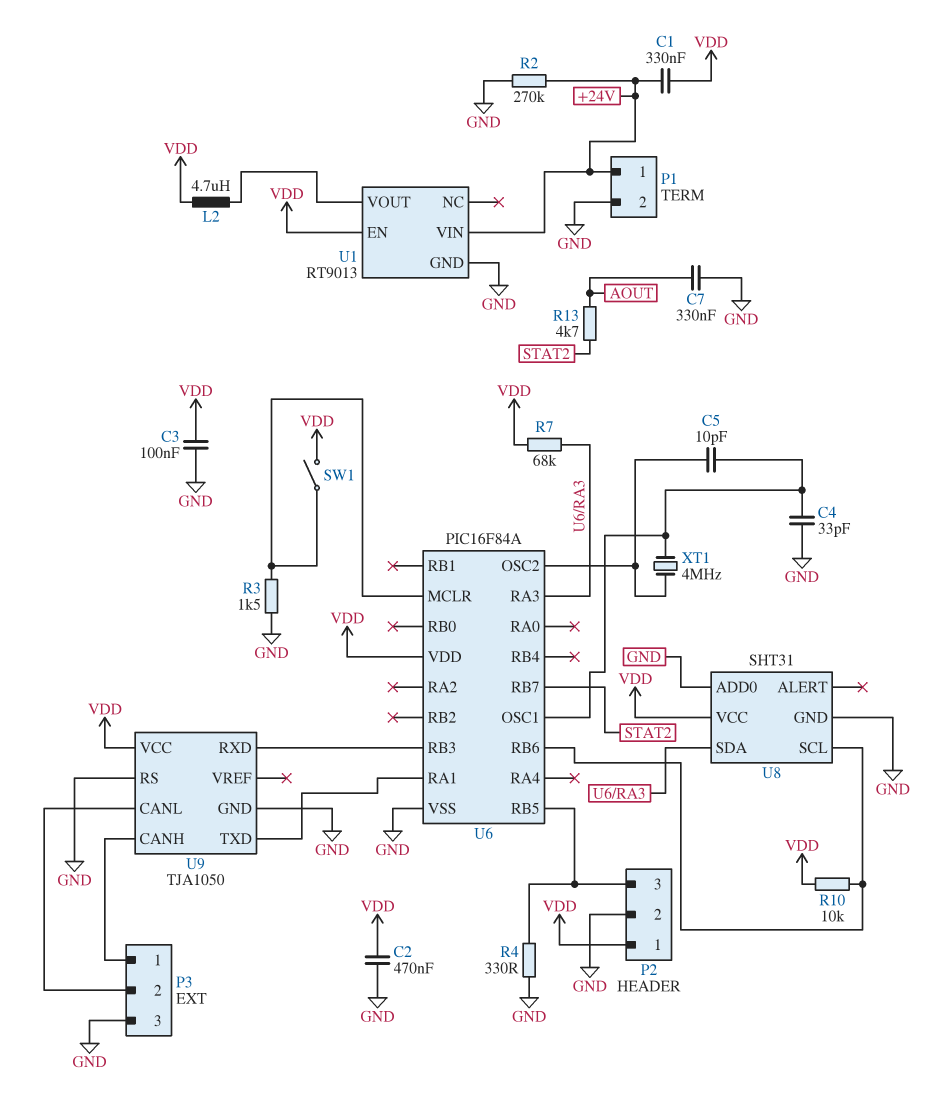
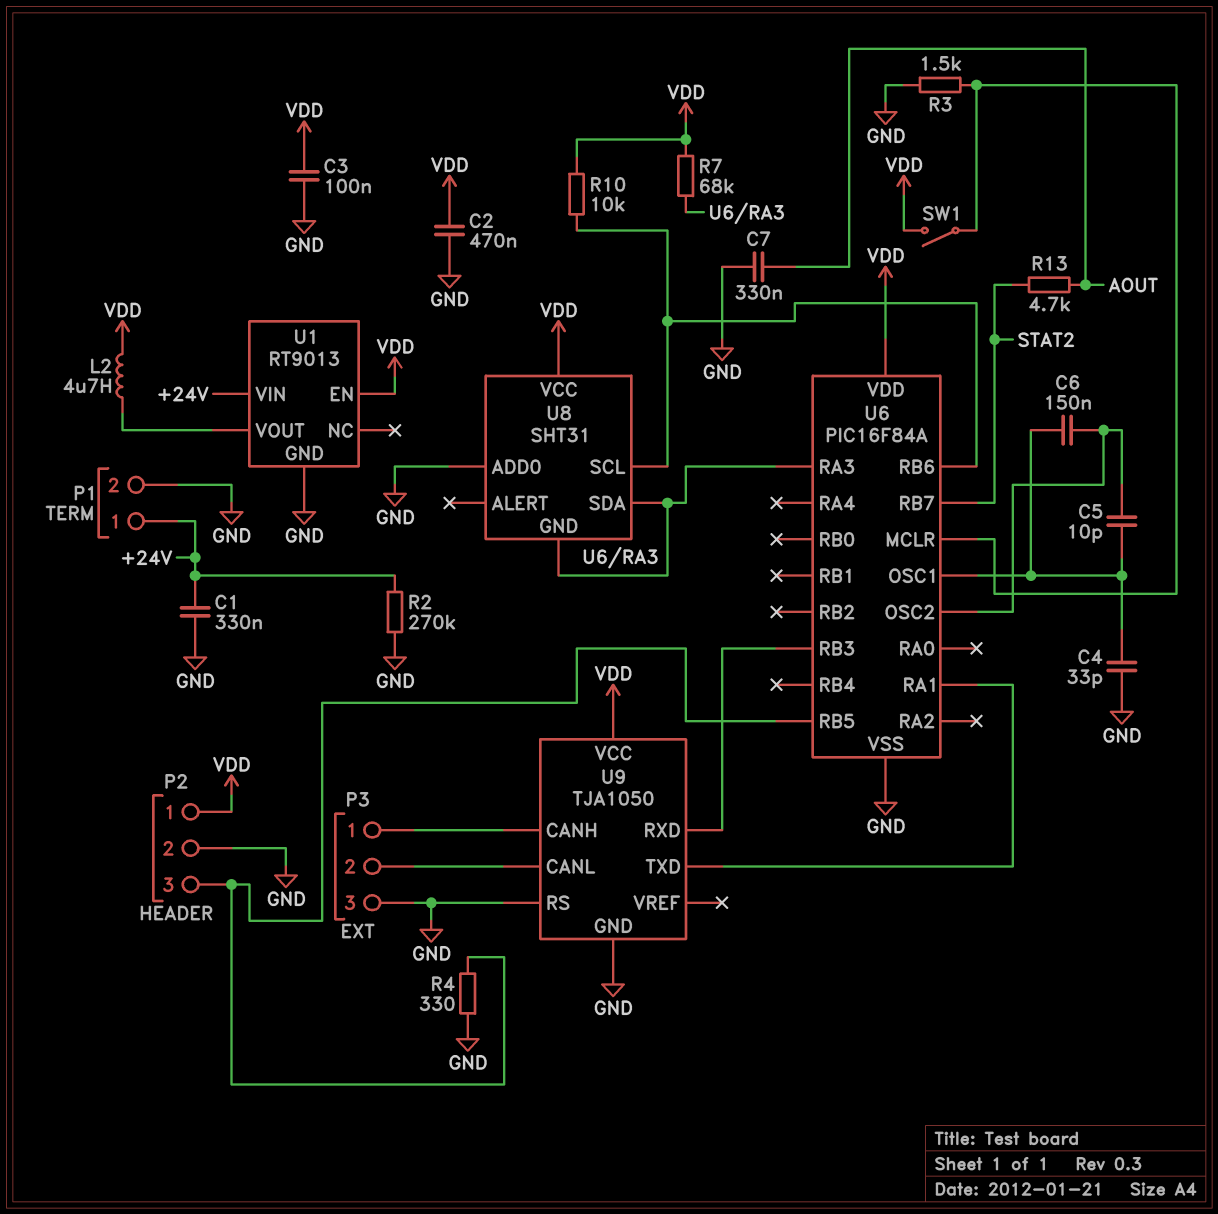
C1: 330nF (+24V, VDD) -> 330nF (+24V, GND)
C6: none -> 150nF (U6/OSC1, U6/OSC2)
U8 pin GND: GND -> U6/RA3
XT1: 4MHz (U6/OSC1, U6/OSC2) -> none

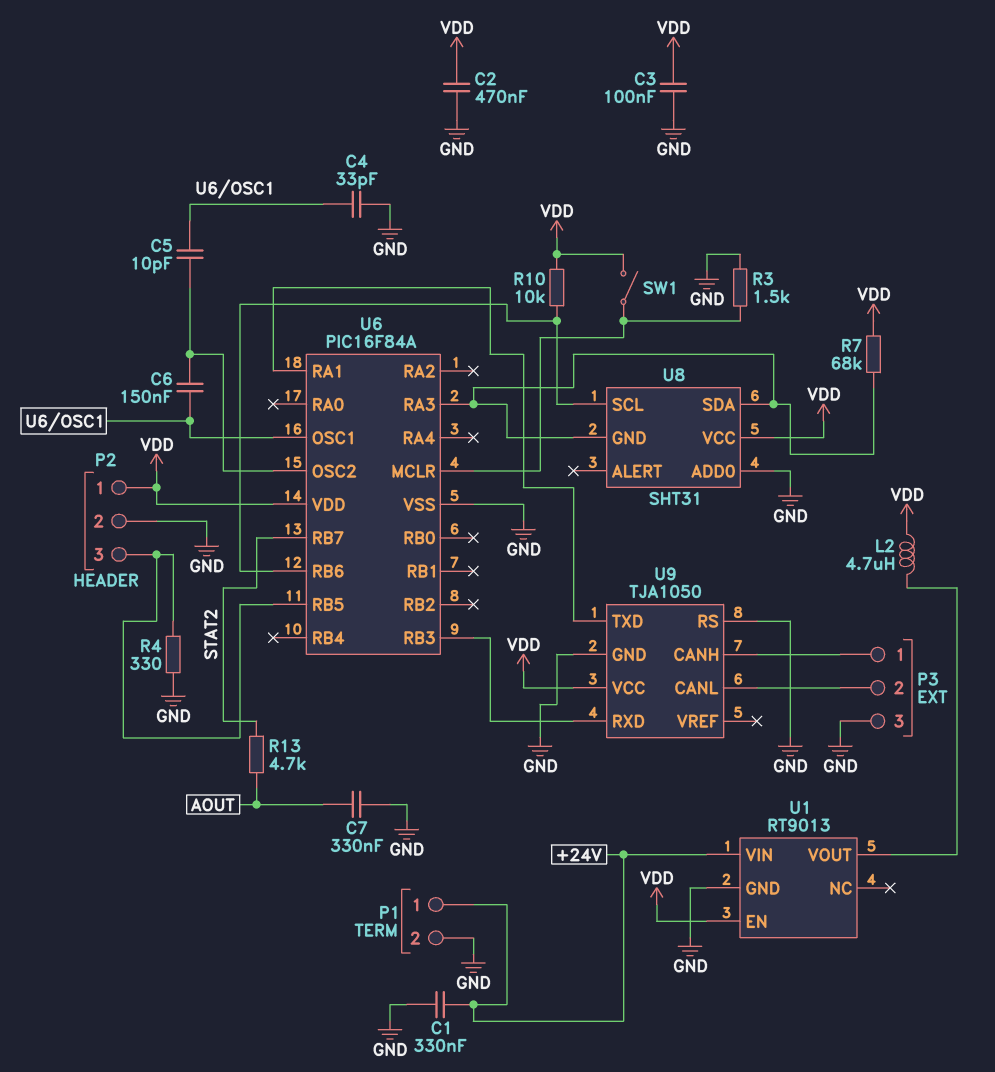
R2: 270k (+24V, GND) -> none

